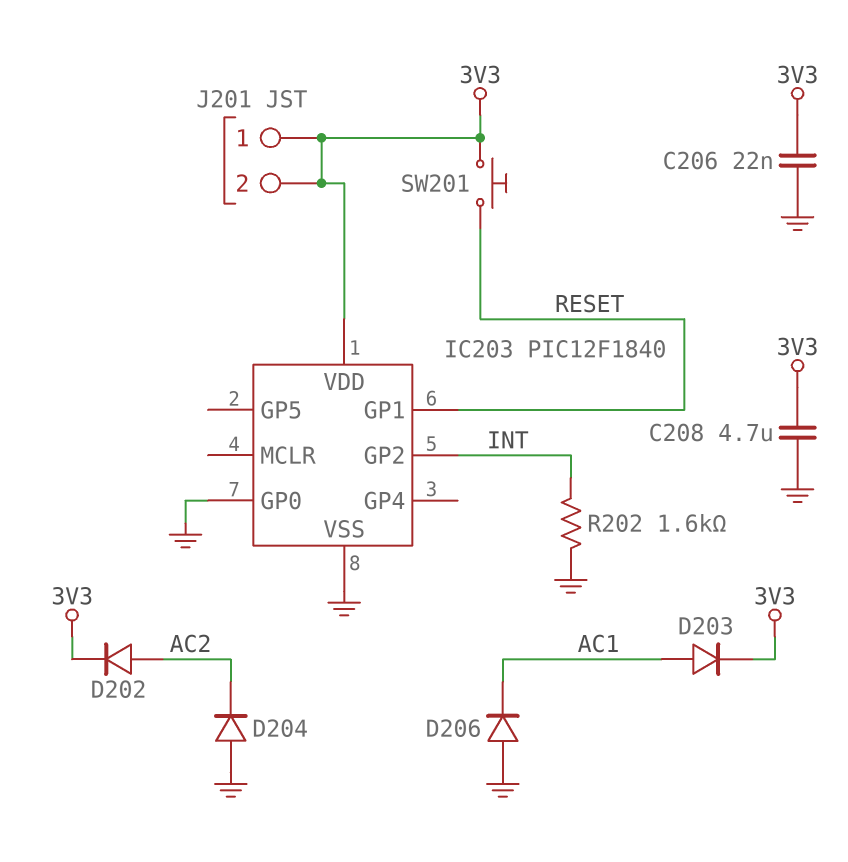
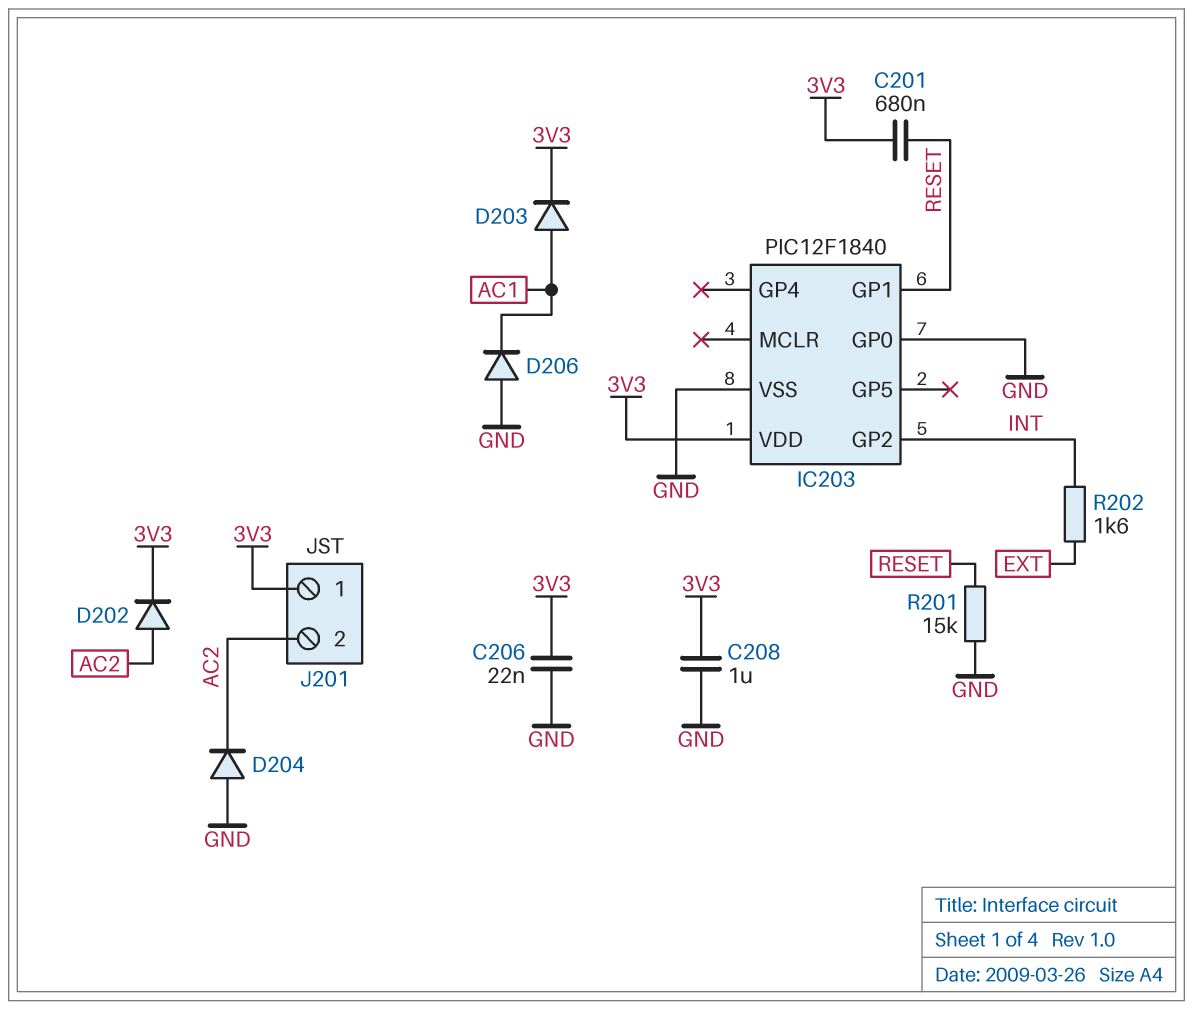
C201: none -> 680nF (3V3, RESET)
C208: 4.7uF (3V3, GND) -> 1uF (3V3, GND)
J201 pin 2: 3V3 -> AC2
R201: none -> 15k (GND, RESET)
R202: 1.6k (GND, INT) -> 1.6k (EXT, INT)
SW201: button (3V3, RESET) -> none

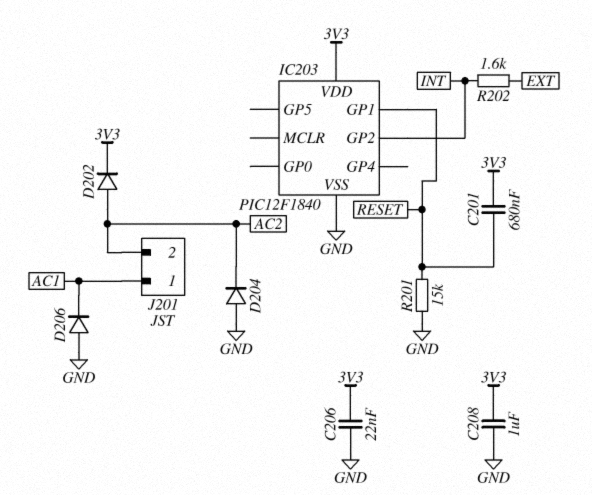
D203: diode (A AC1, K 3V3) -> none
IC203 pin GP0: GND -> none
J201 pin 1: 3V3 -> AC1

